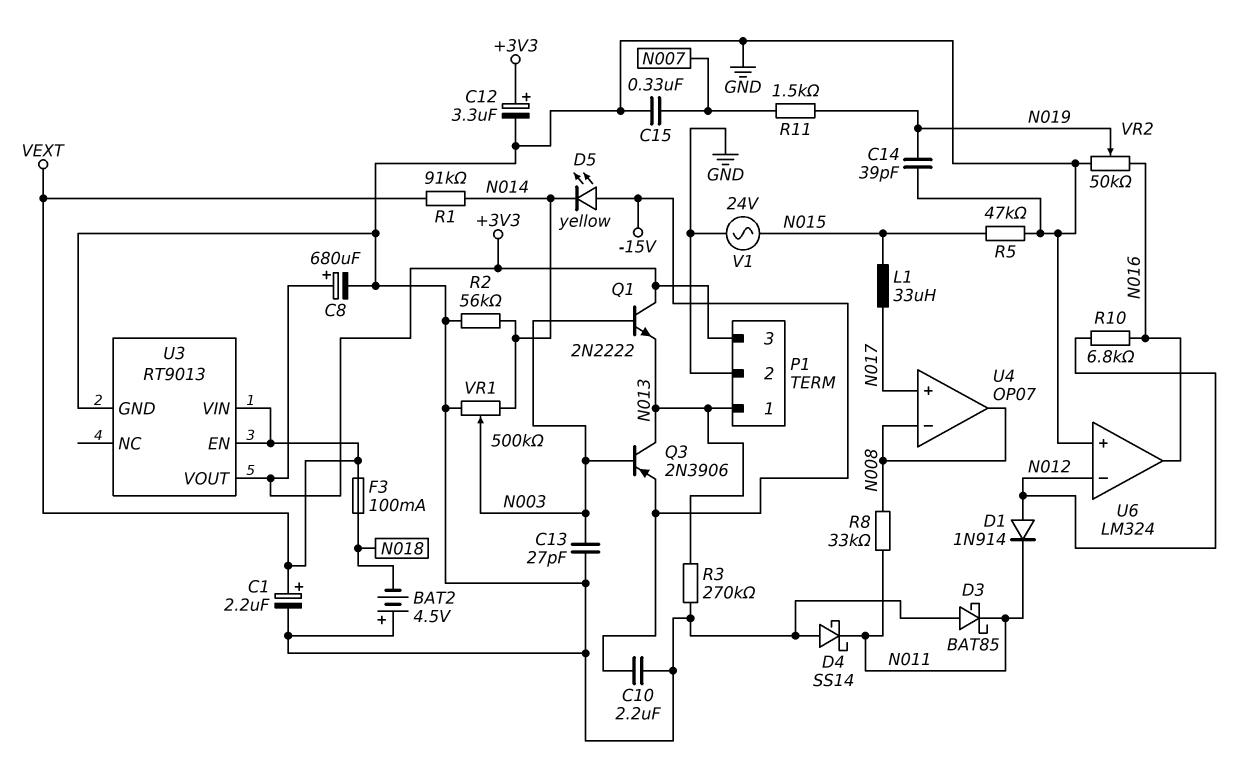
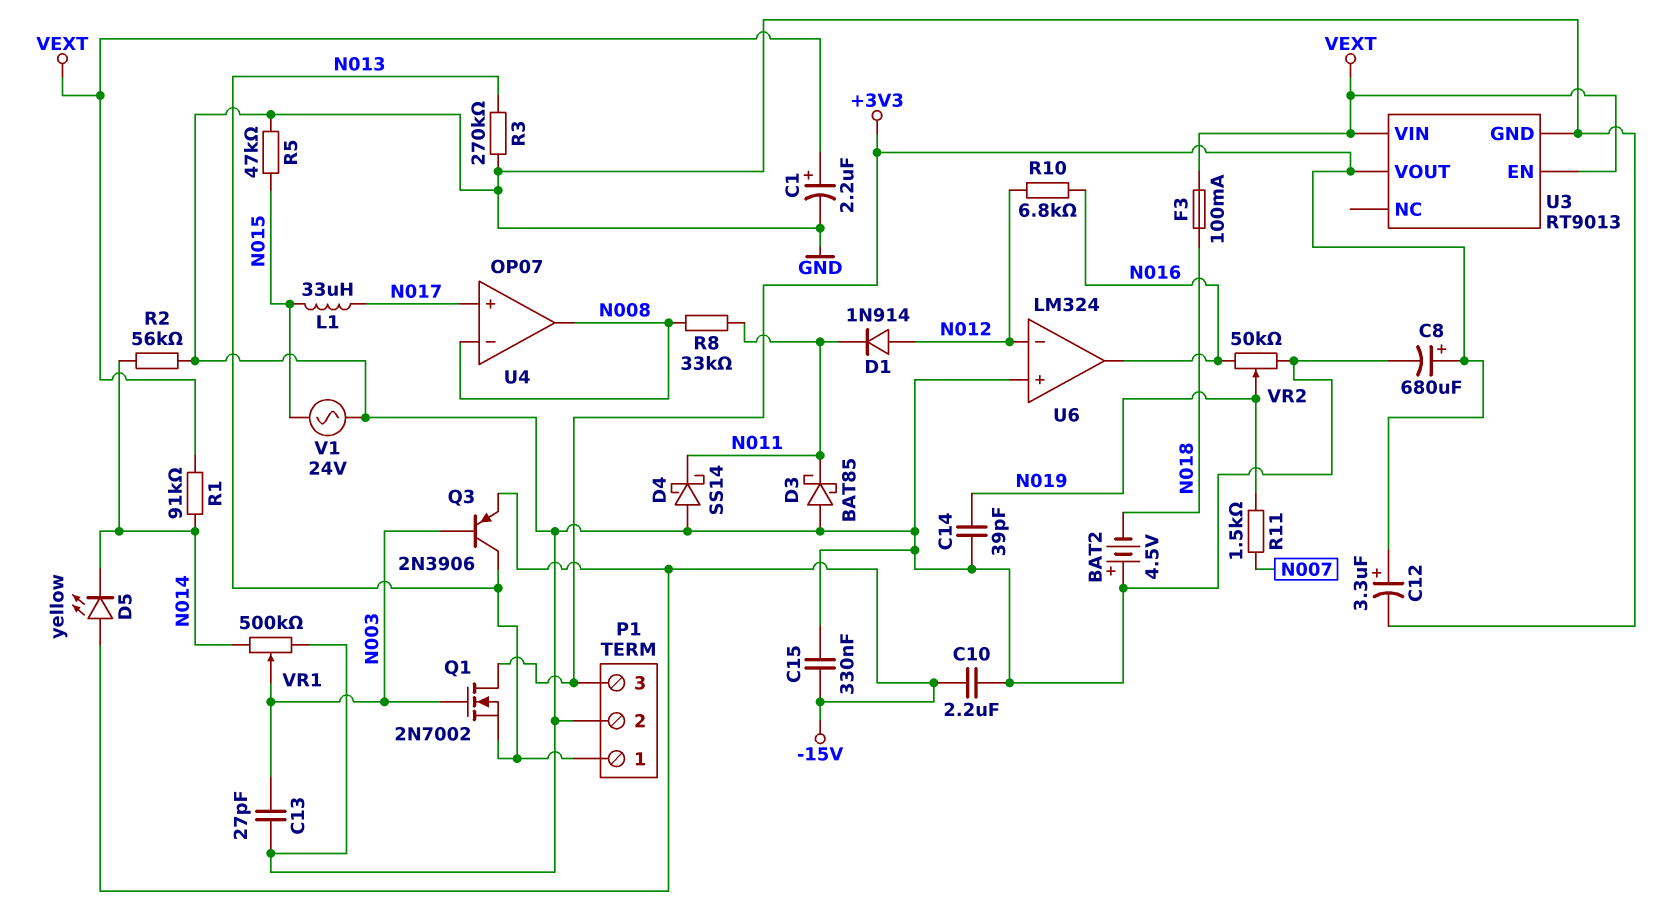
C15: 330nF (GND, N007) -> 330nF (-15V, GND)
Q1: NPN 2N2222 (B N003, C +3V3, E N013) -> NMOS 2N7002 (G N003, D +3V3, S N013)

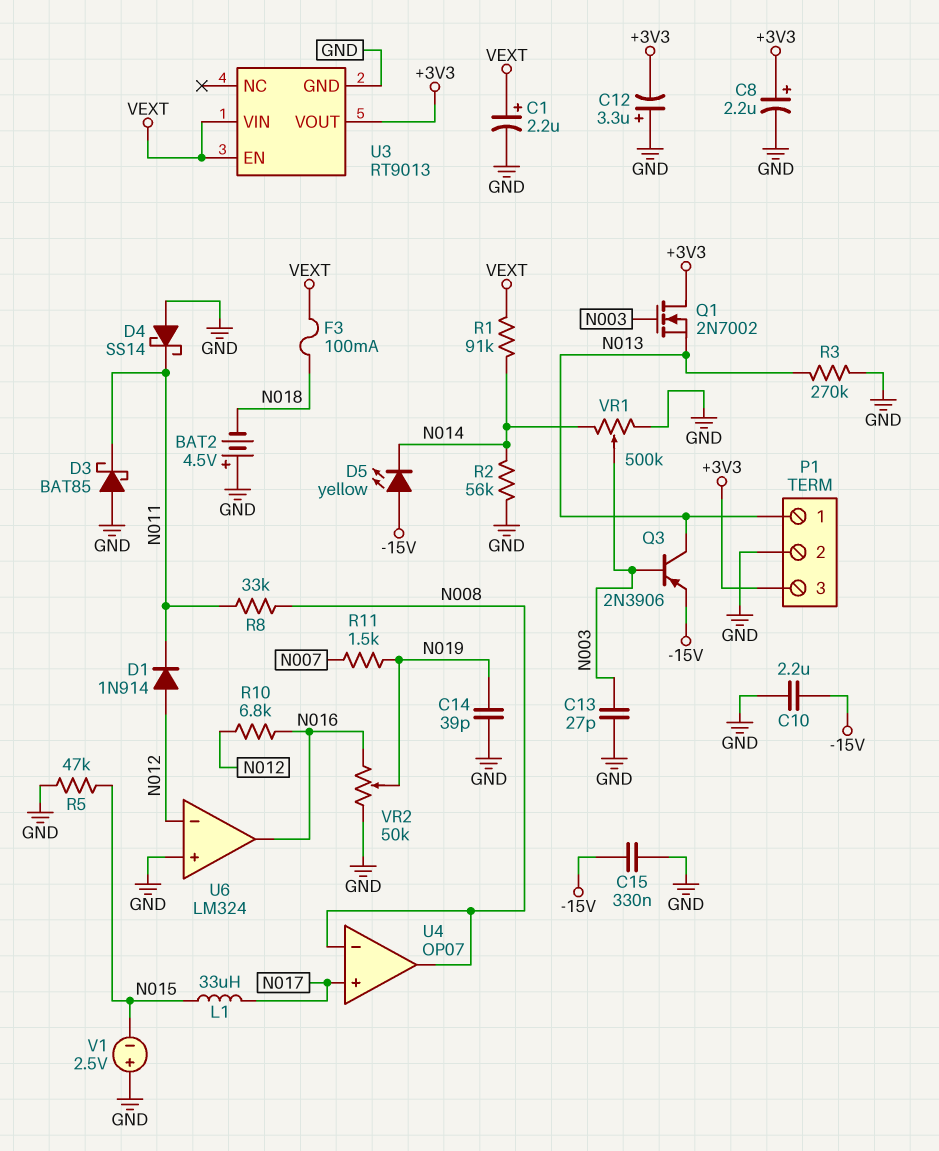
C8: 680uF (plus +3V3, minus GND) -> 2.2uF (plus +3V3, minus GND)
C12: 3.3uF (plus +3V3, minus GND) -> 3.3uF (plus GND, minus +3V3)
V1: AC 24V (GND, N015) -> 2.5V (plus GND, minus N015)

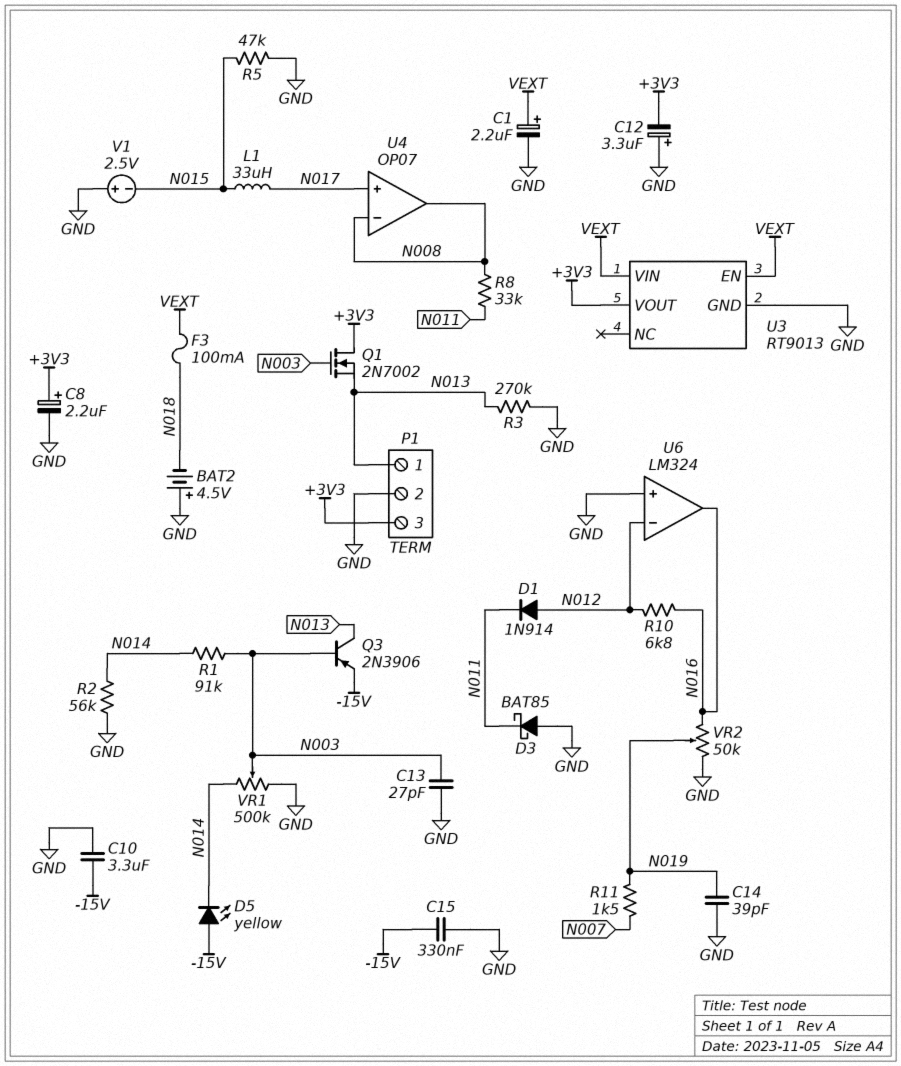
C10: 2.2uF (-15V, GND) -> 3.3uF (-15V, GND)
D4: schottky SS14 (A GND, K N011) -> none
R1: 91k (N014, VEXT) -> 91k (N003, N014)

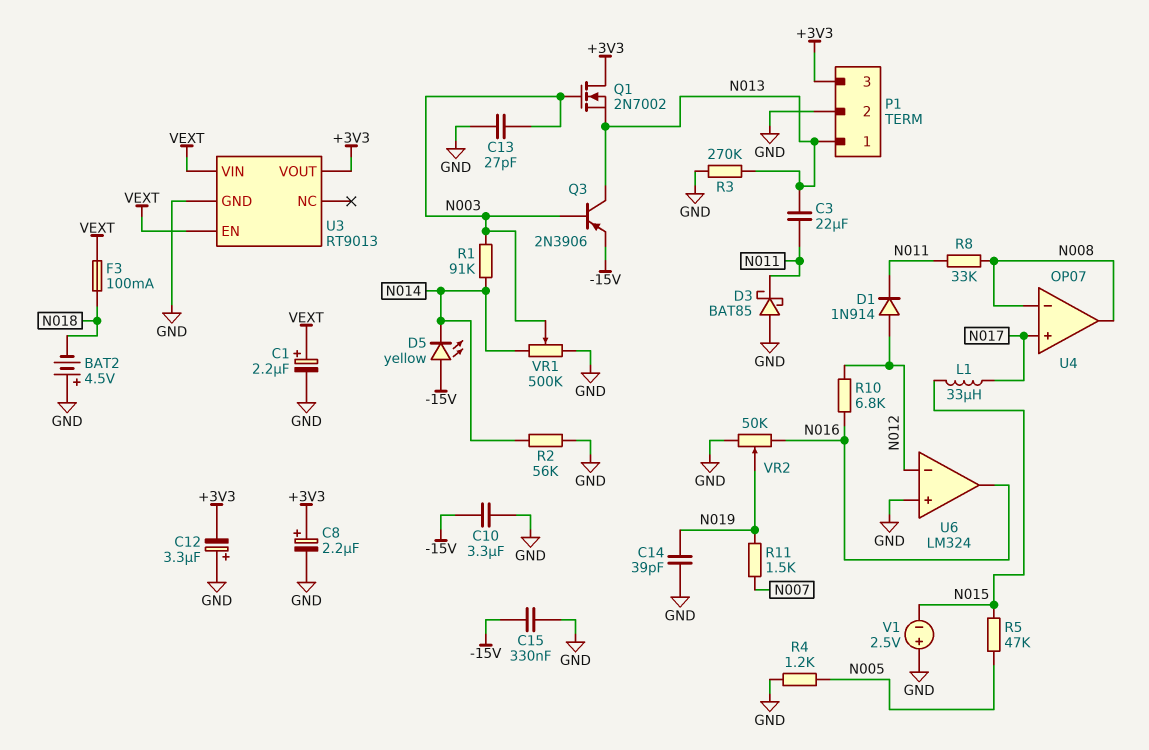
C3: none -> 22uF (N011, N013)
R4: none -> 1.2k (GND, N005)
R5: 47k (GND, N015) -> 47k (N005, N015)

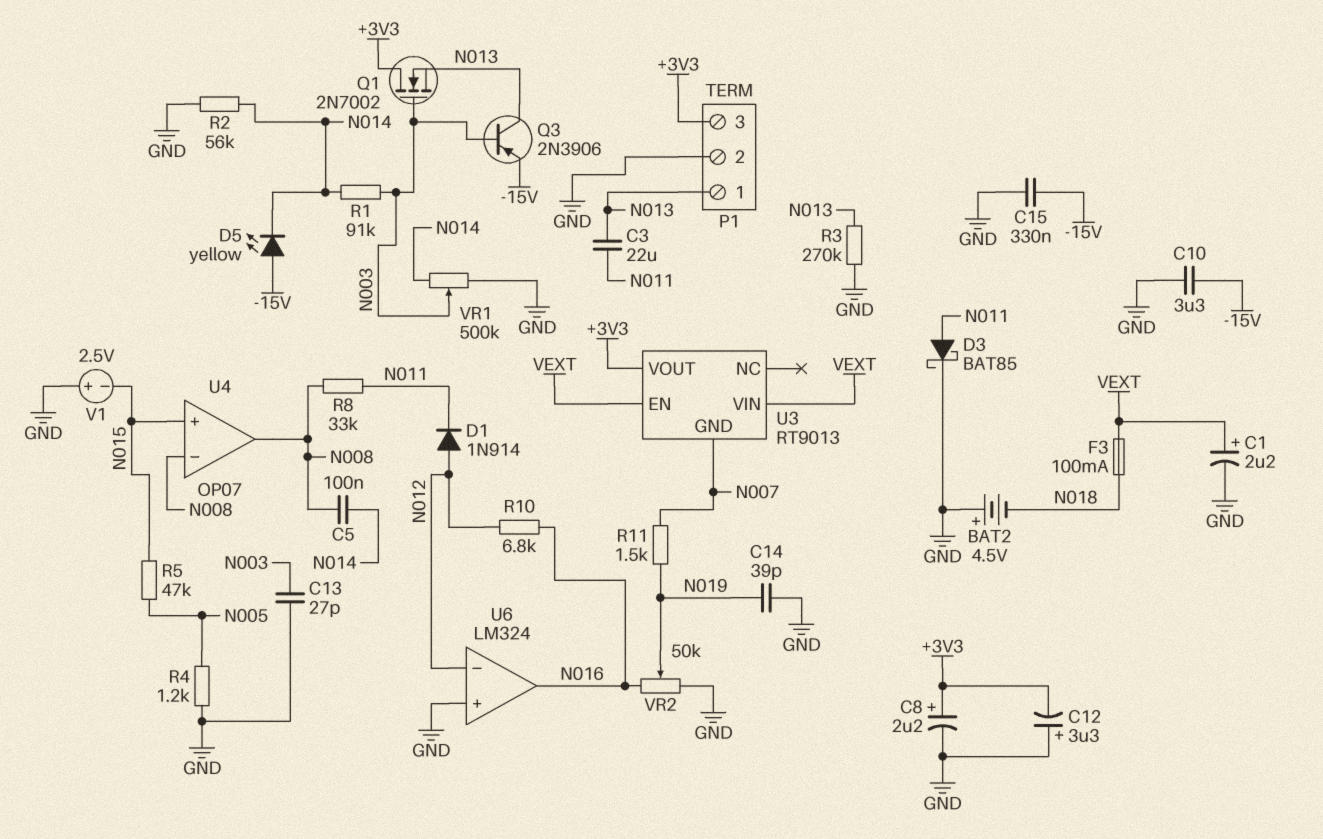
C5: none -> 100nF (N008, N014)
D3: schottky BAT85 (A GND, K N011) -> schottky BAT85 (A N011, K GND)
L1: 33uH (N015, N017) -> none
U3 pin GND: GND -> N007
U4 pin in+: N017 -> N015

